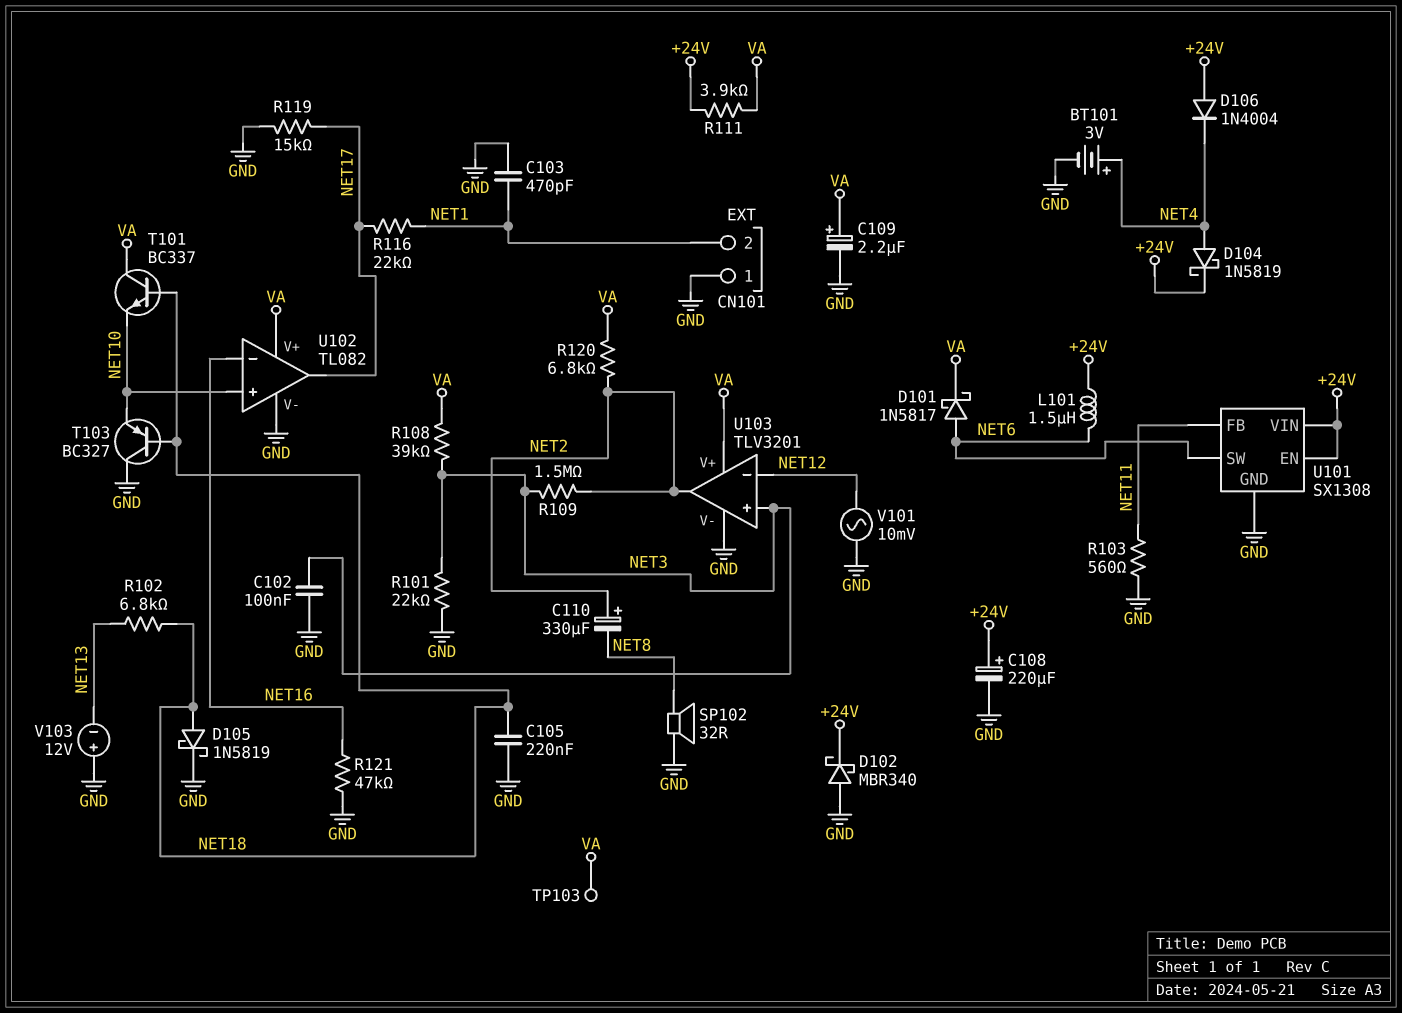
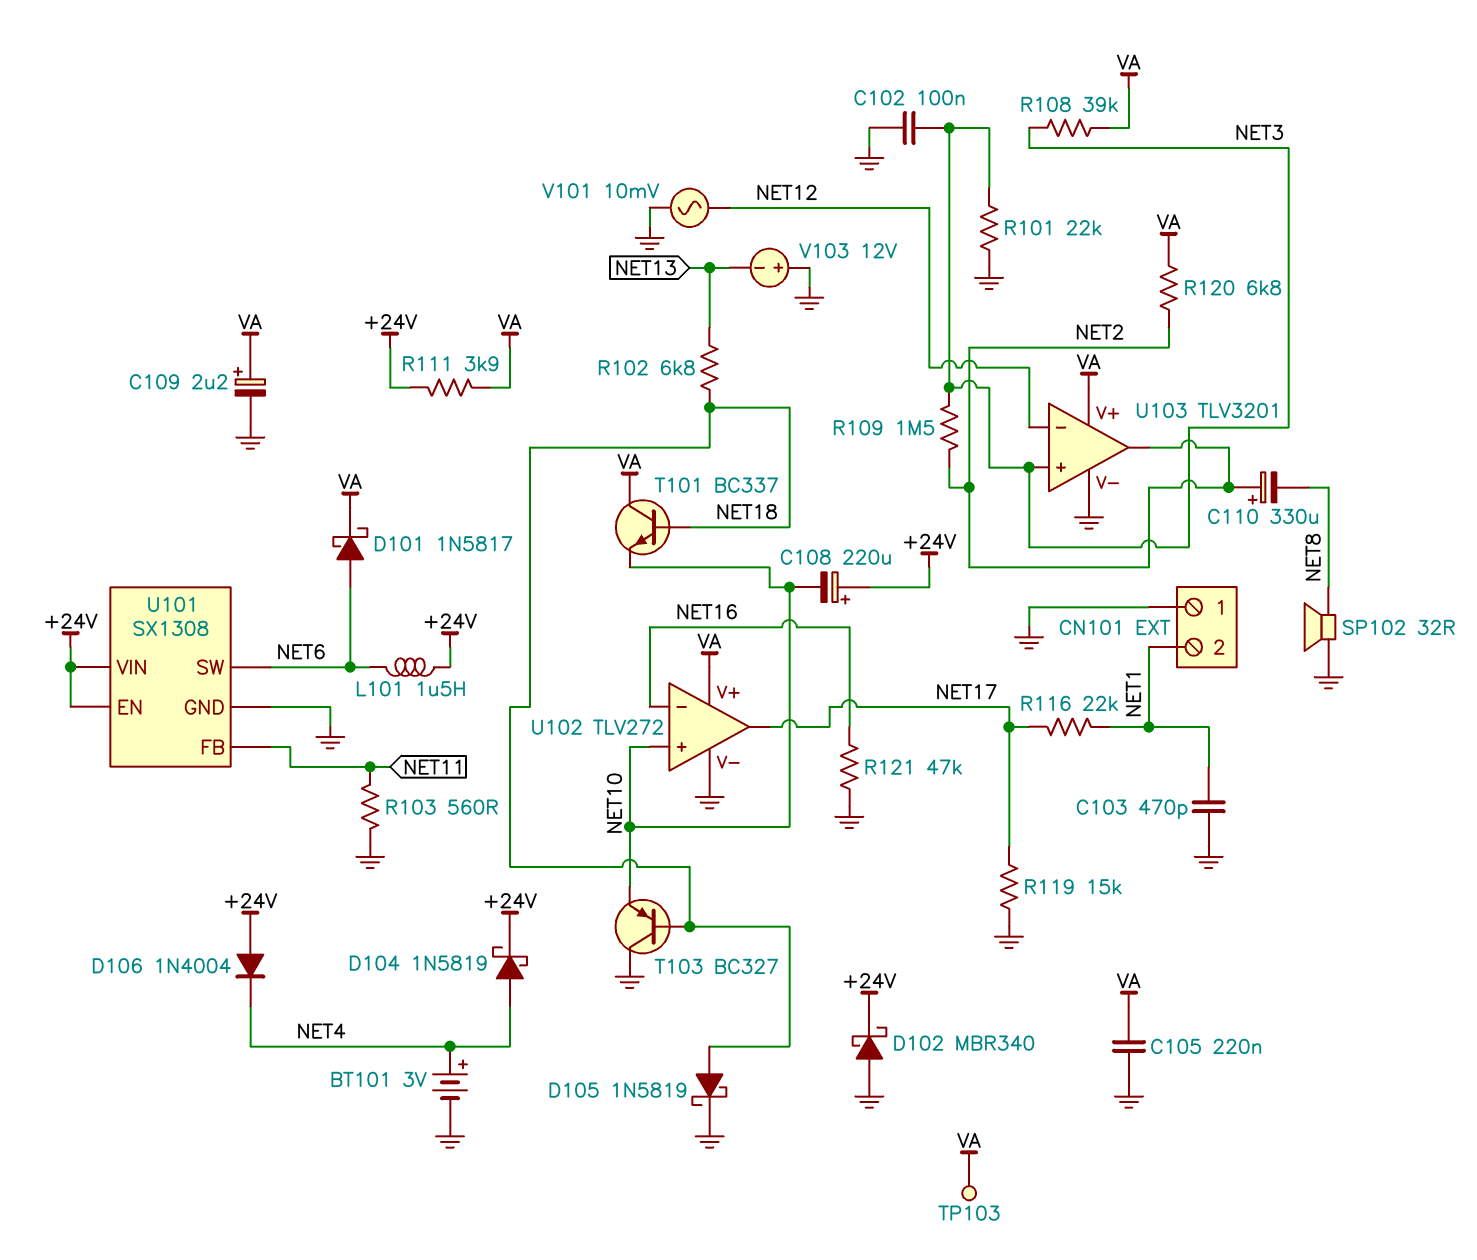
C105: 220nF (GND, NET18) -> 220nF (GND, VA)
C108: 220uF (plus +24V, minus GND) -> 220uF (plus +24V, minus NET10)
U102: TL082 -> TLV272

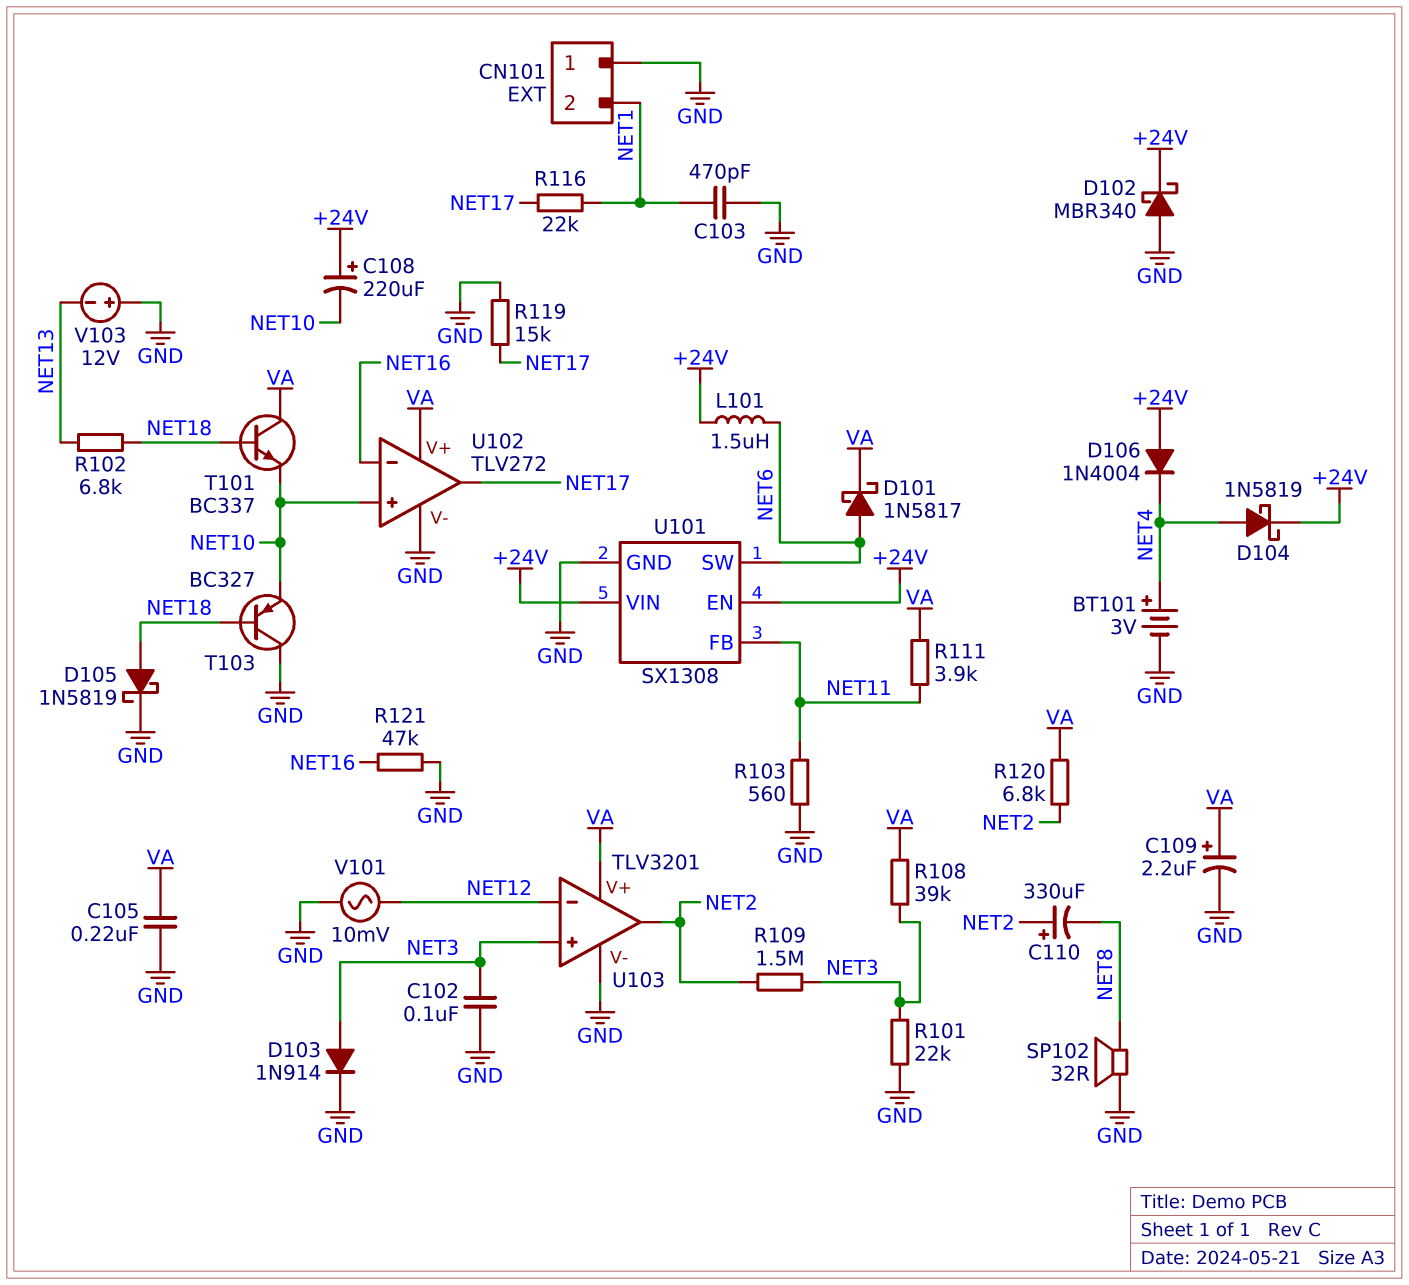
D103: none -> diode 1N914 (A NET3, K GND)
R111: 3.9k (+24V, VA) -> 3.9k (NET11, VA)
TP103: test point (VA) -> none

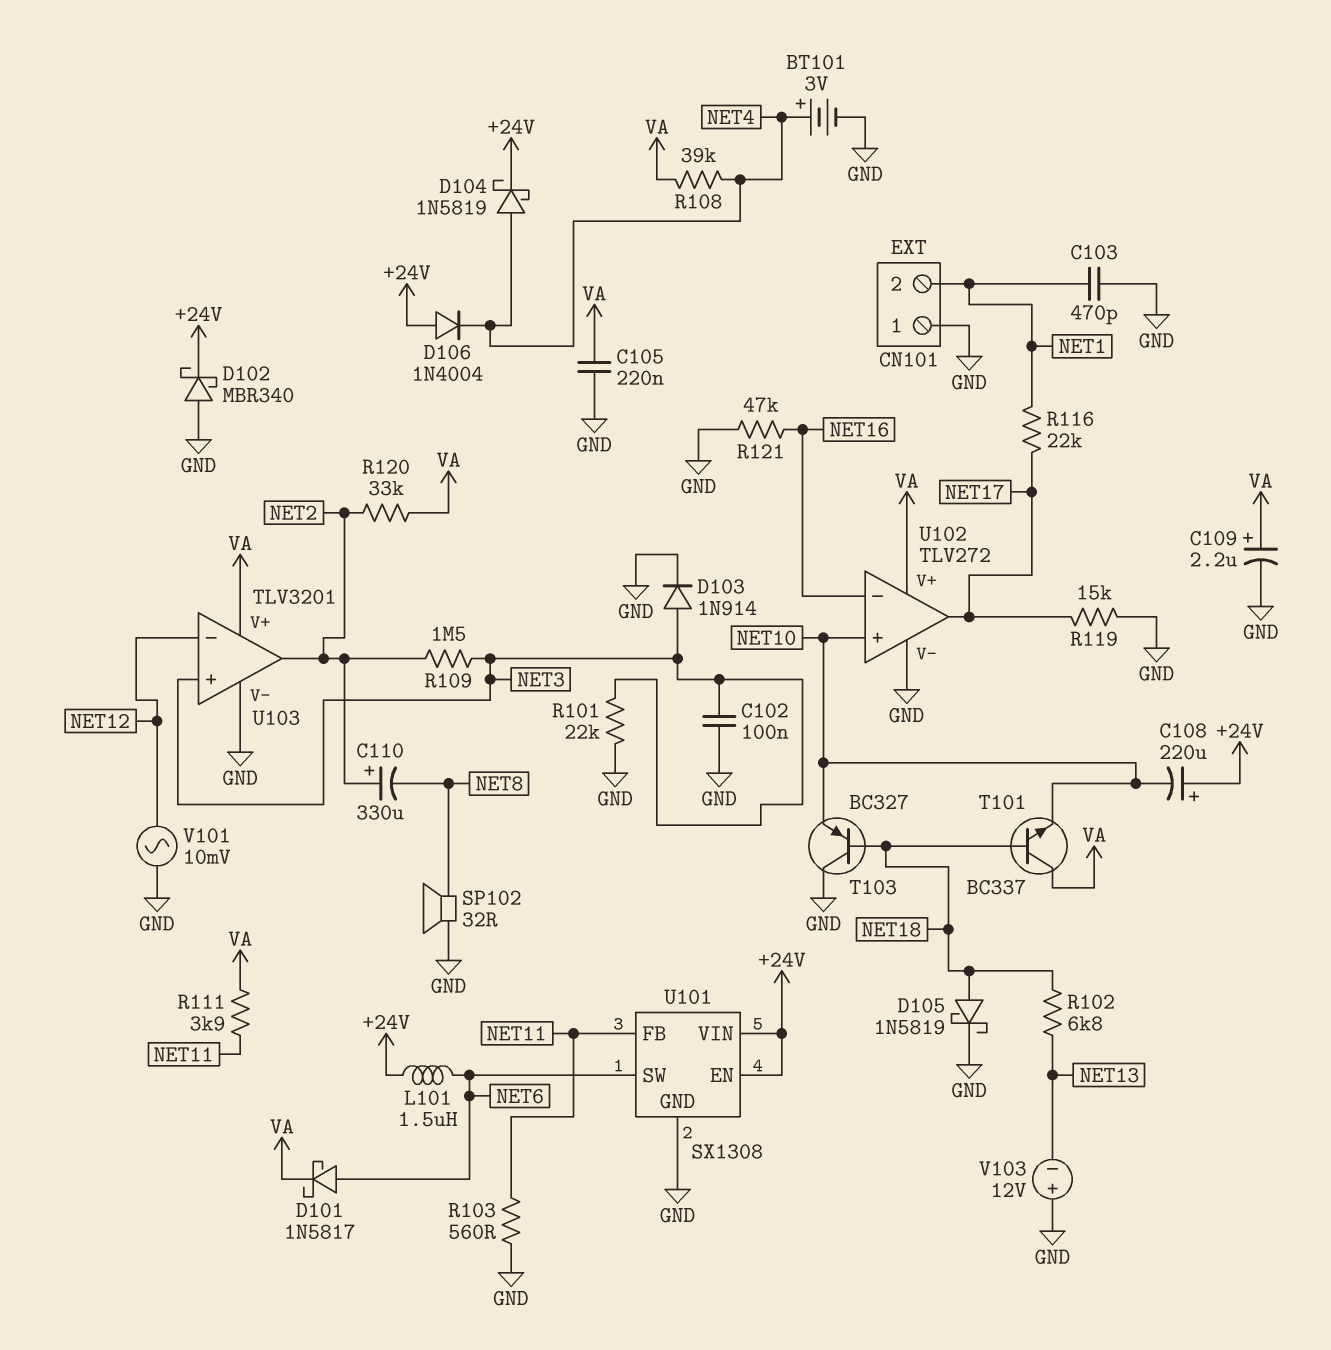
R108: 39k (NET3, VA) -> 39k (NET4, VA)
R120: 6.8k (NET2, VA) -> 33k (NET2, VA)

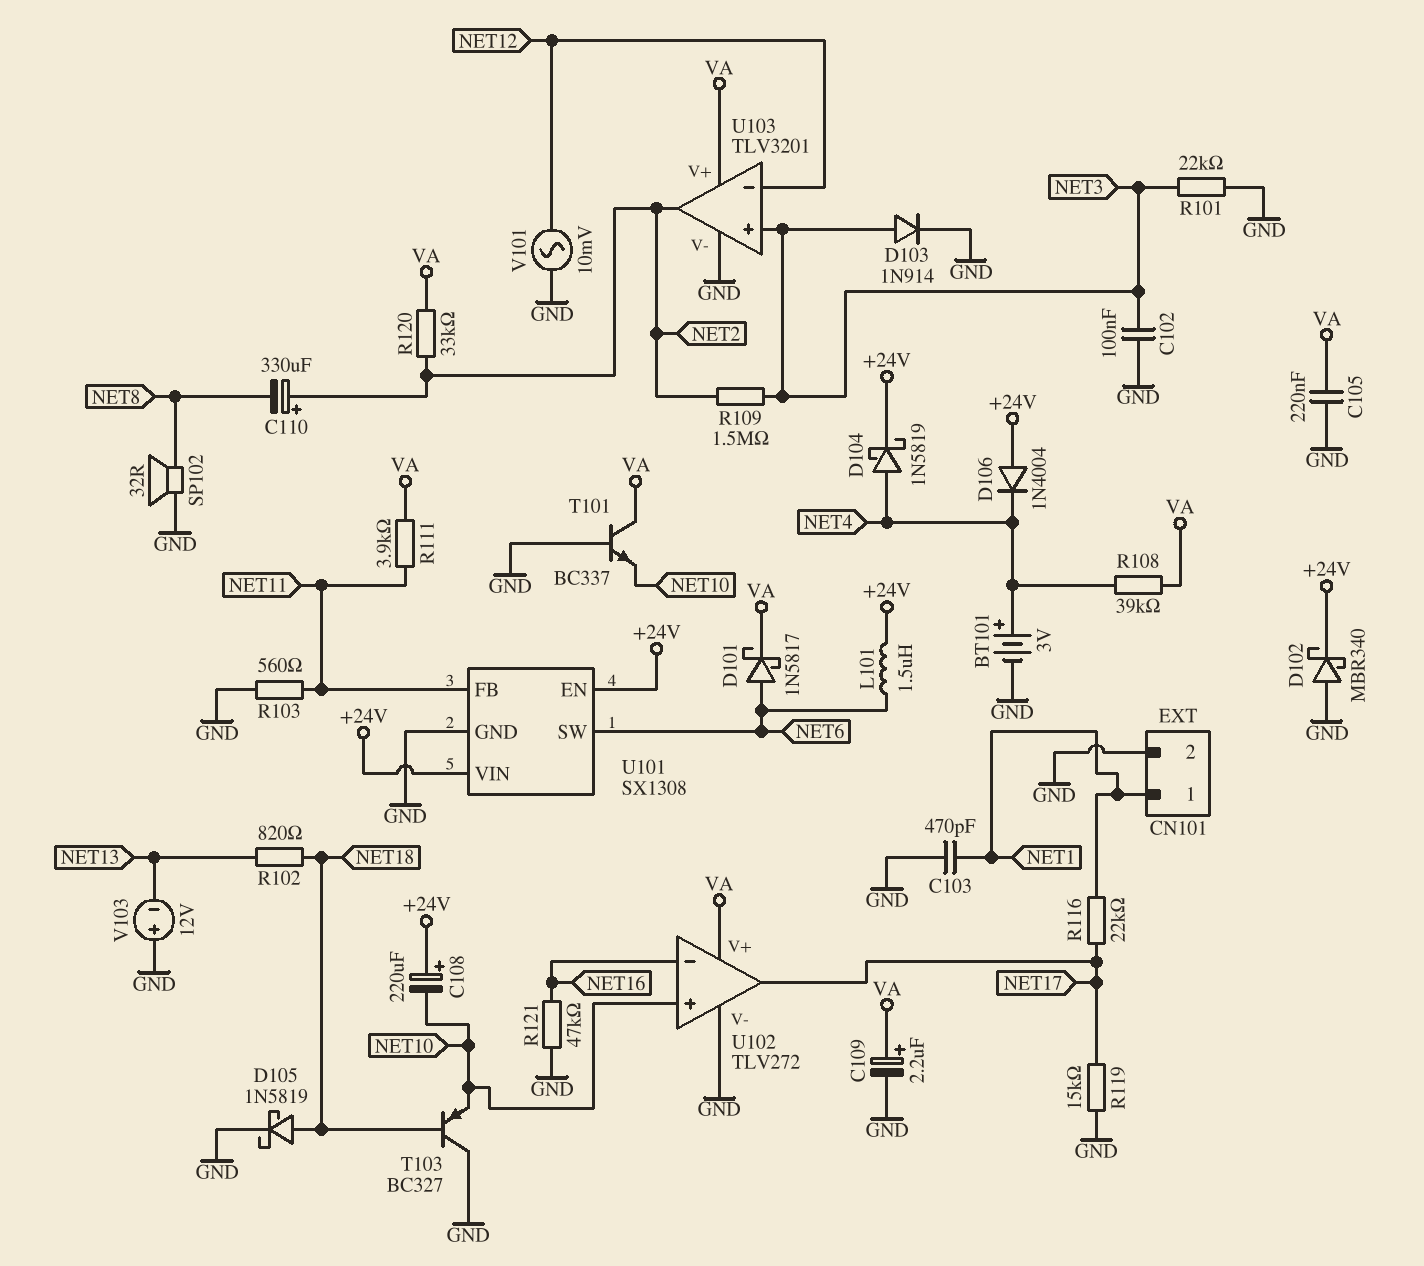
CN101 pin 1: GND -> NET1
CN101 pin 2: NET1 -> GND
R102: 6.8k (NET13, NET18) -> 820 (NET13, NET18)
T101: NPN BC337 (B NET18, C VA, E NET10) -> NPN BC337 (B GND, C VA, E NET10)

